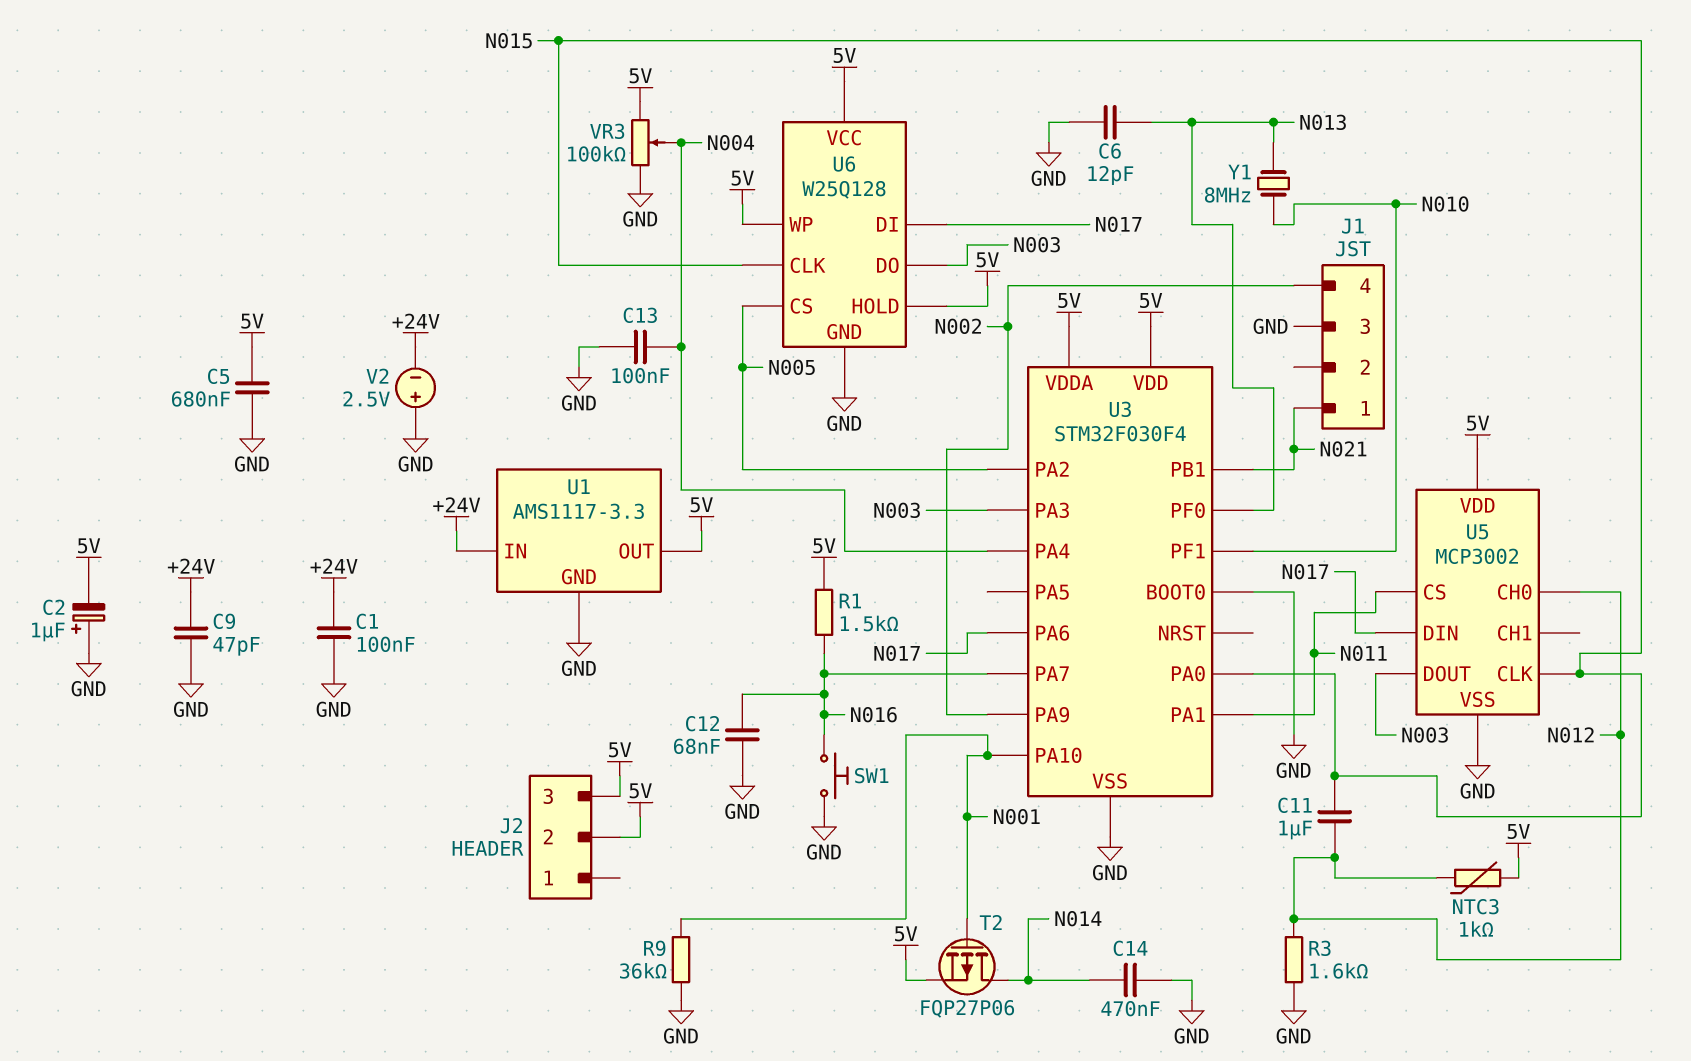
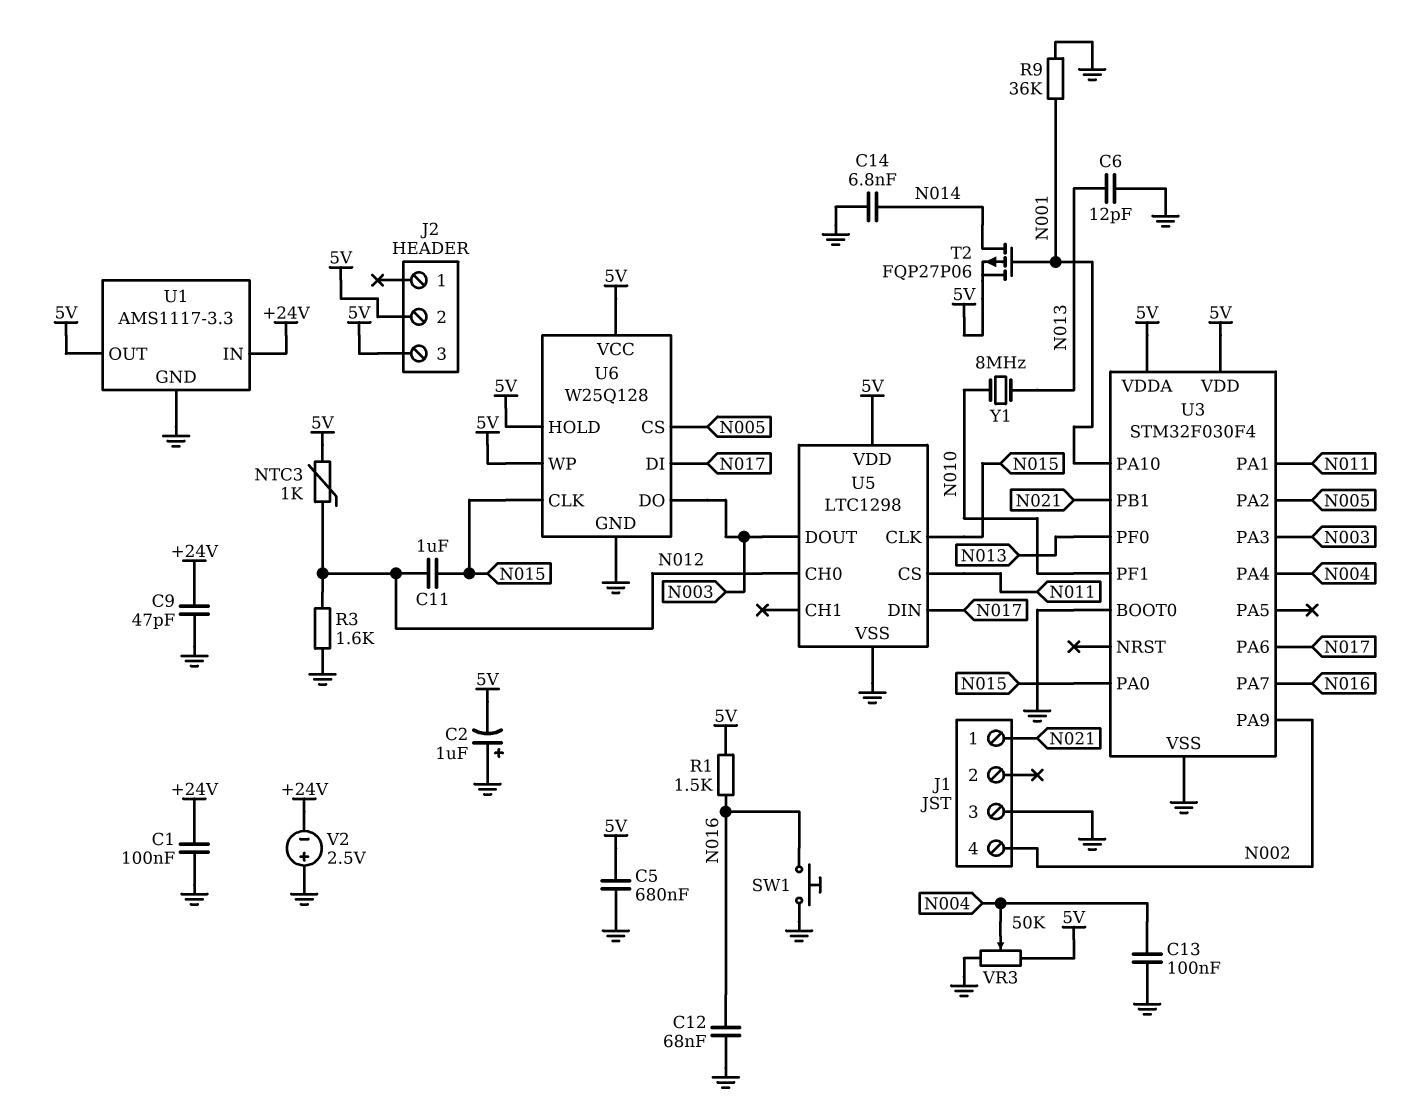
C14: 470nF (GND, N014) -> 6.8nF (GND, N014)
U5: MCP3002 -> LTC1298
VR3: 100k (5V, GND, wiper N004) -> 50k (5V, GND, wiper N004)

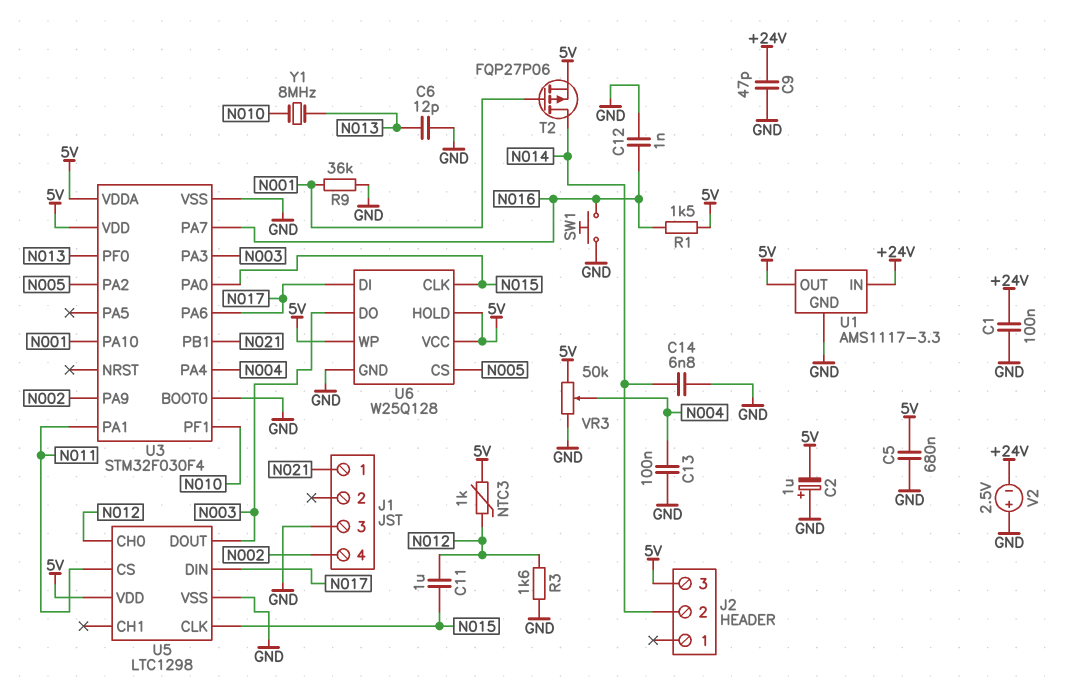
C12: 68nF (GND, N016) -> 1nF (GND, N016)
J2 pin 2: 5V -> N014

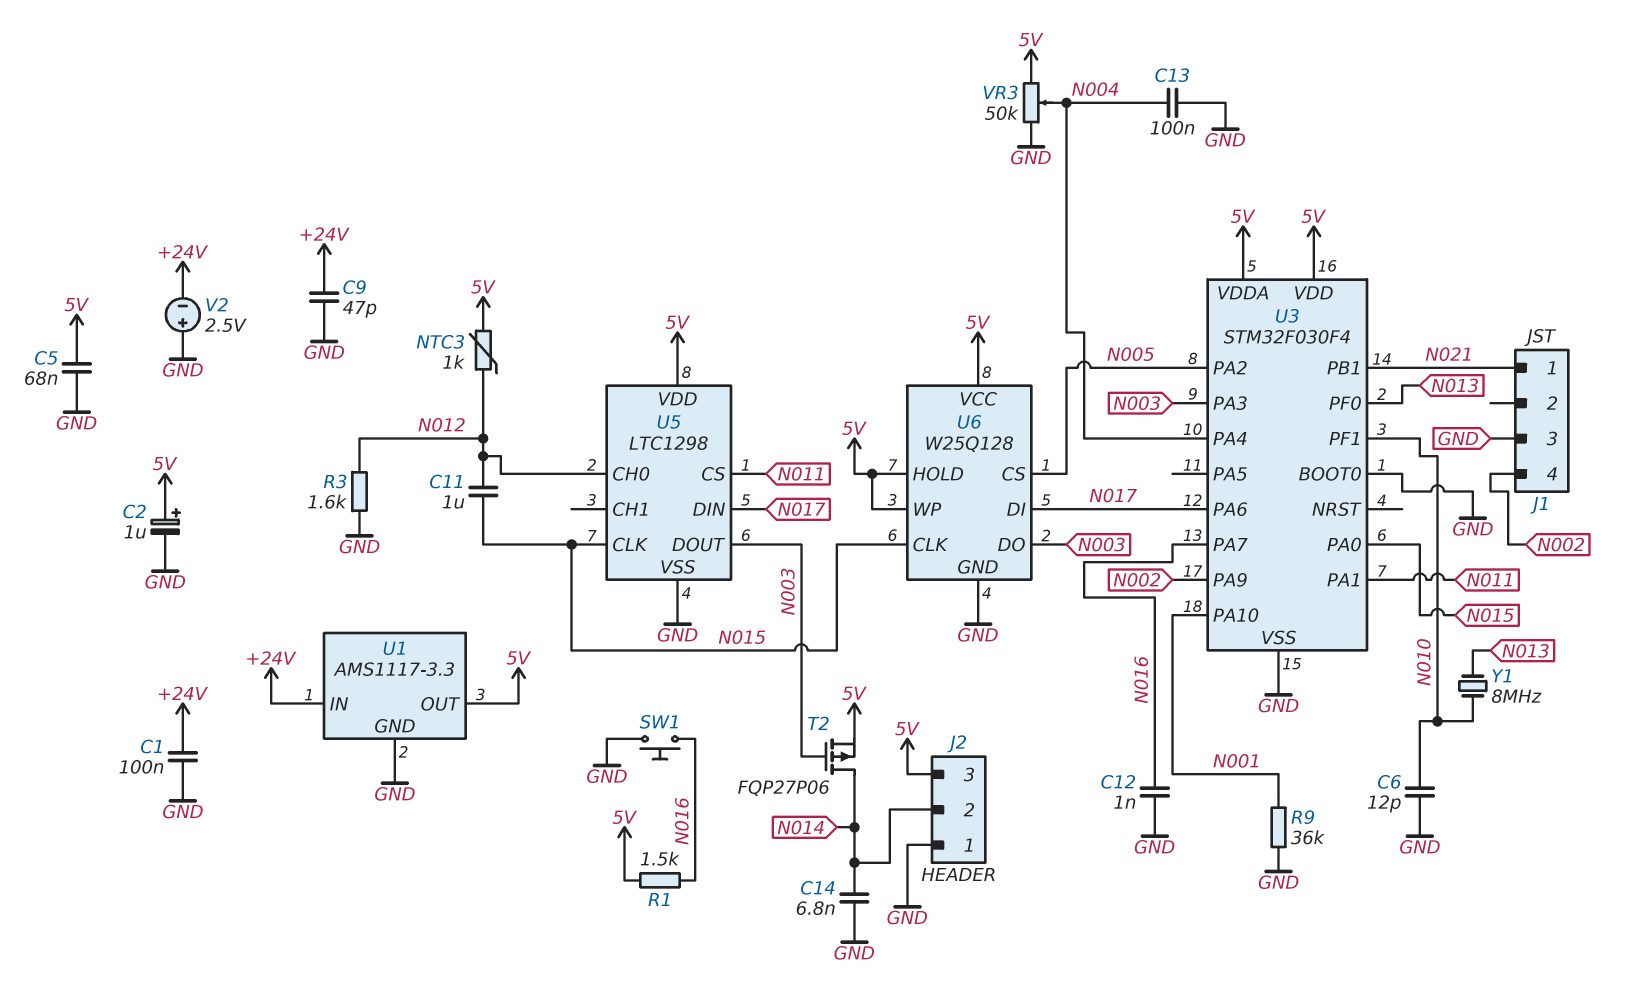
C2: 1uF (plus GND, minus 5V) -> 1uF (plus 5V, minus GND)
C5: 680nF (5V, GND) -> 68nF (5V, GND)
C6: 12pF (GND, N013) -> 12pF (GND, N010)
J2 pin 1: none -> GND
T2: PMOS FQP27P06 (G N001, D N014, S 5V) -> PMOS FQP27P06 (G N003, D N014, S 5V)

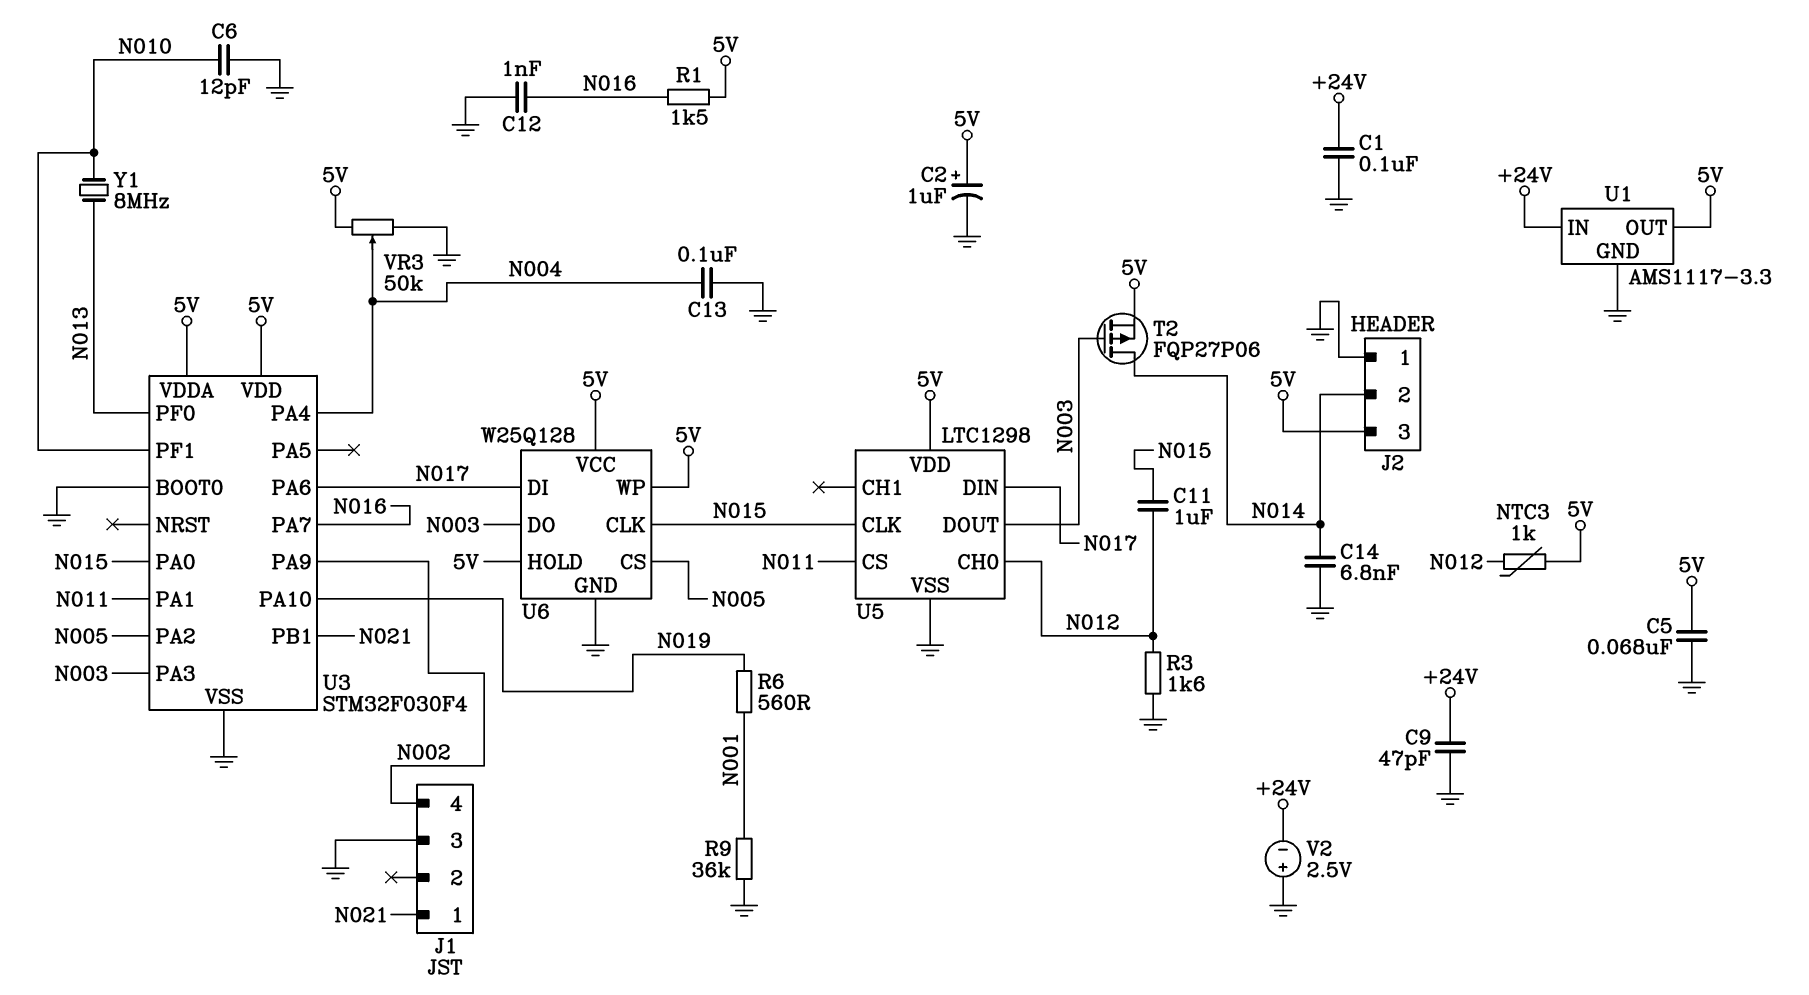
R6: none -> 560 (N001, N019)
SW1: button (GND, N016) -> none
U3 pin PA10: N001 -> N019

